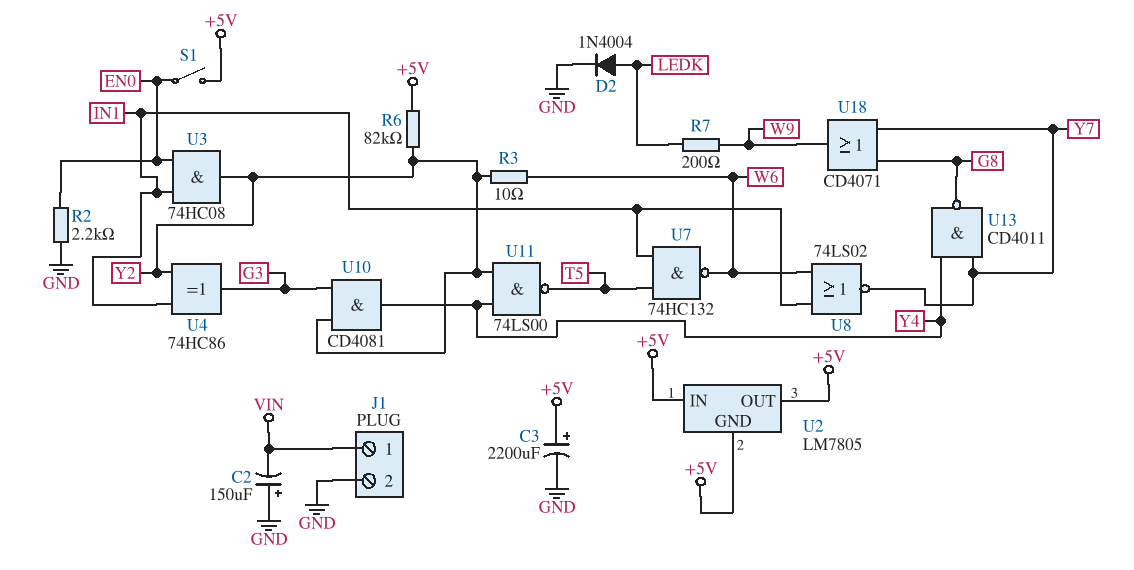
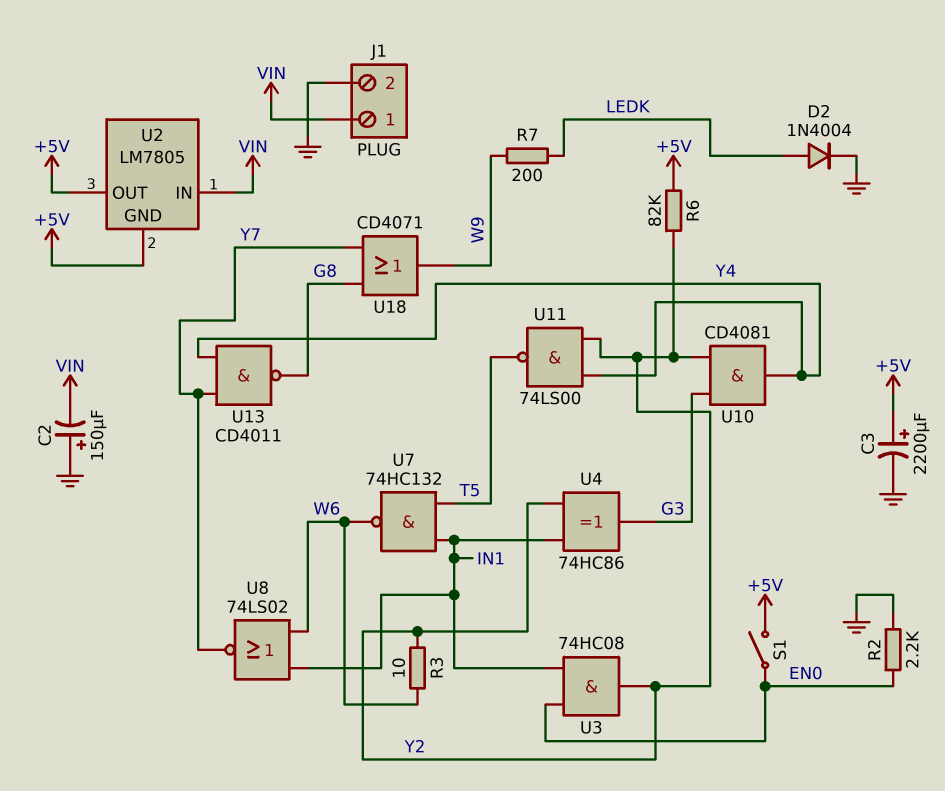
U2 pin IN: +5V -> VIN

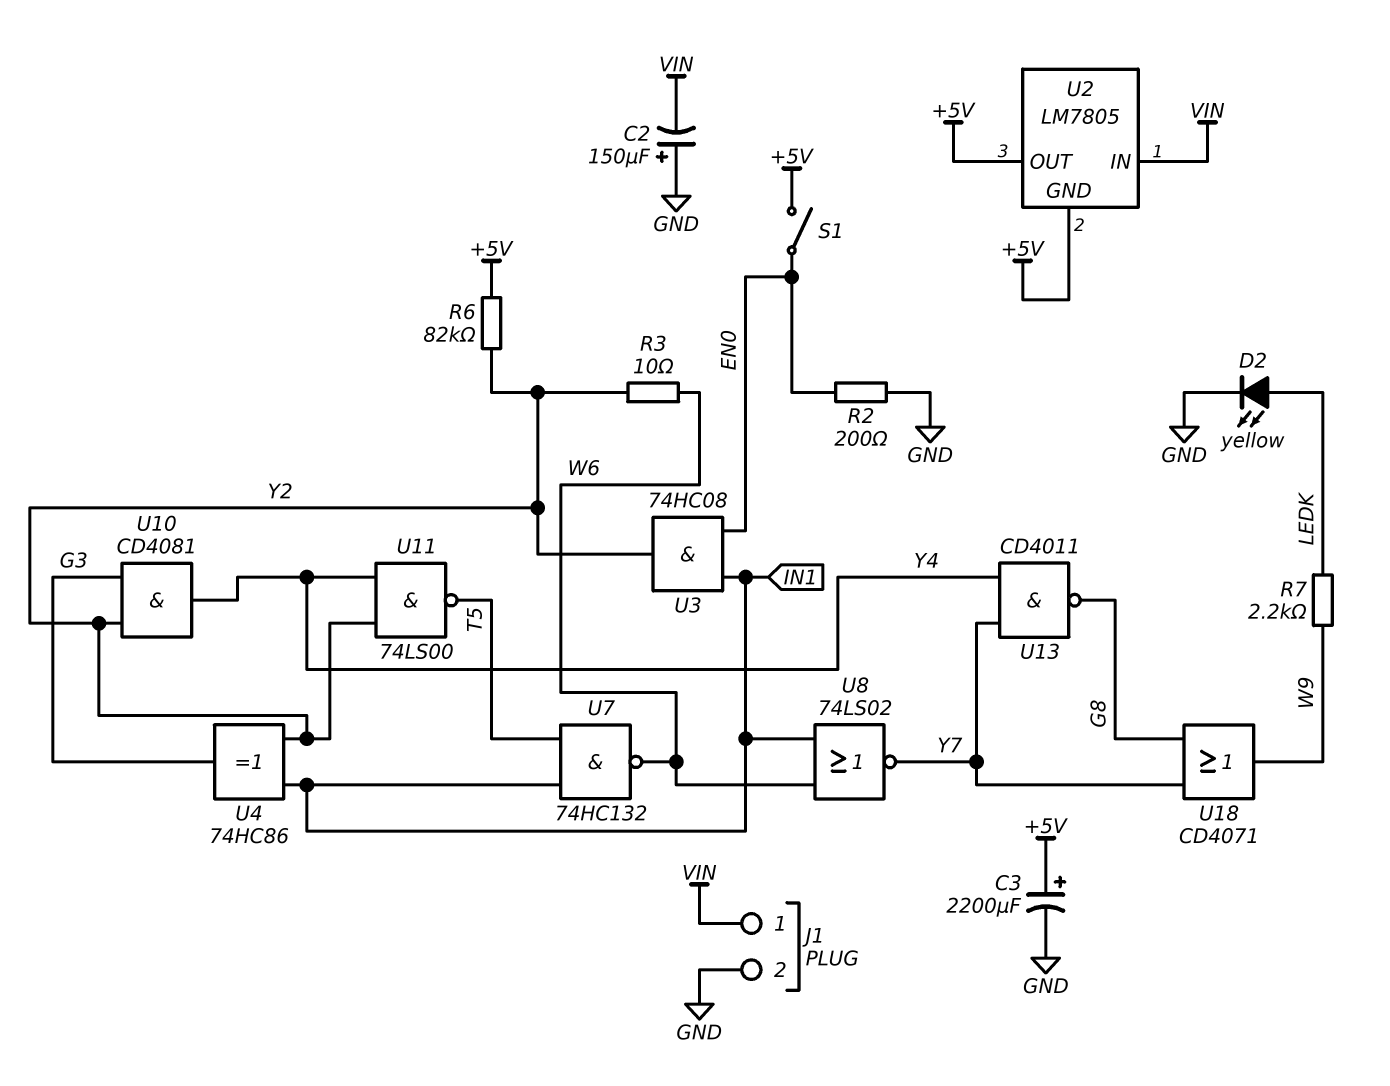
D2: diode 1N4004 (A LEDK, K GND) -> LED yellow (A LEDK, K GND)
R2: 2.2k (EN0, GND) -> 200 (EN0, GND)
R7: 200 (LEDK, W9) -> 2.2k (LEDK, W9)

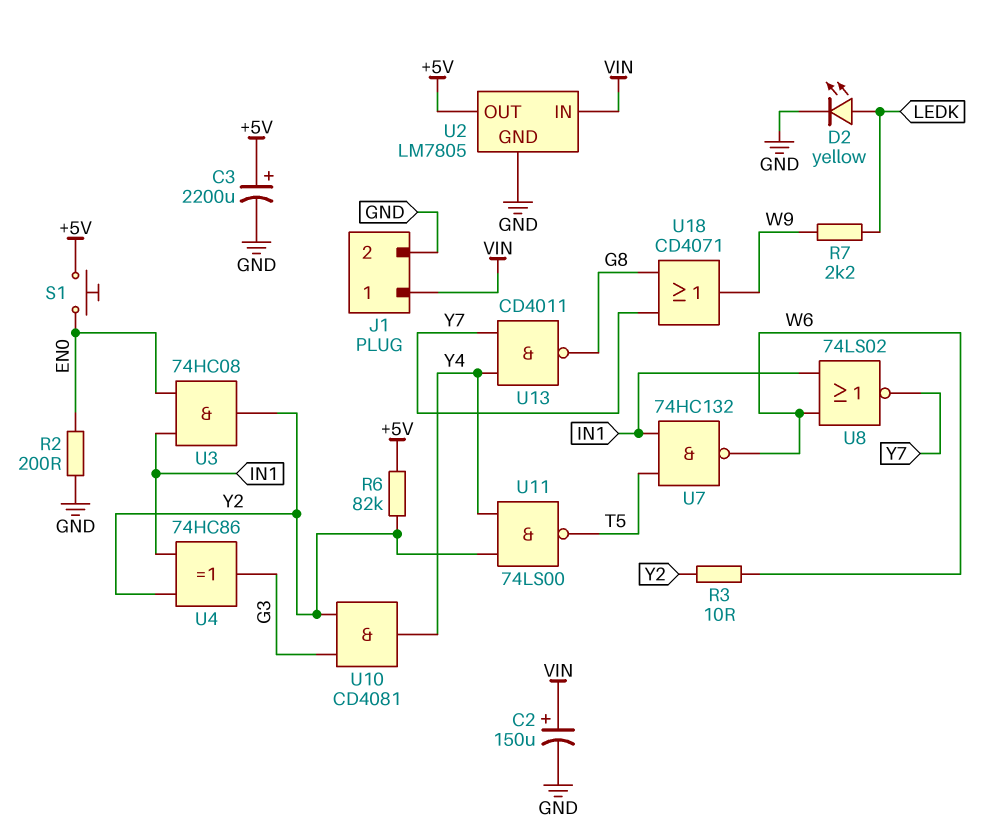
C2: 150uF (plus GND, minus VIN) -> 150uF (plus VIN, minus GND)
S1: switch (+5V, EN0) -> button (+5V, EN0)
U2 pin GND: +5V -> GND

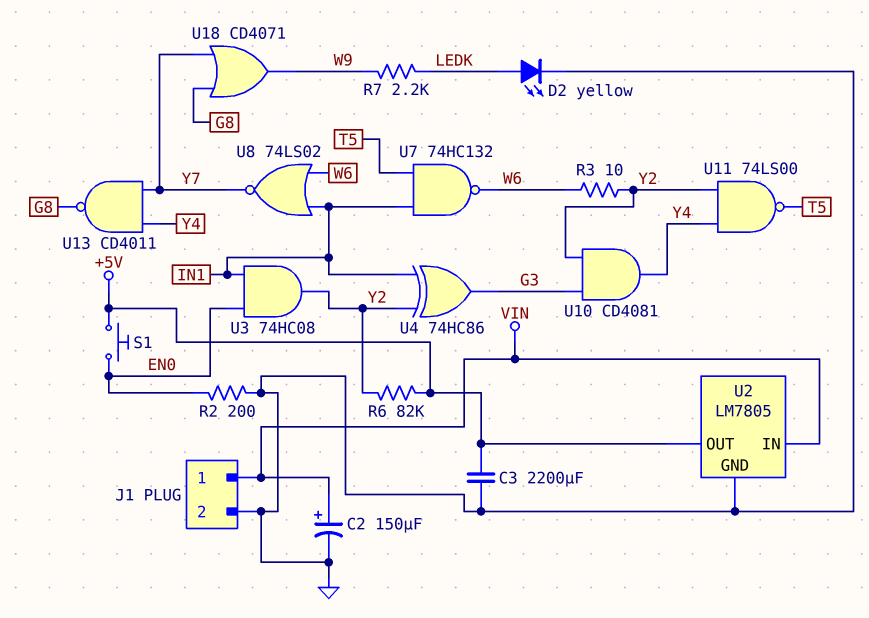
C3: 2200uF (plus +5V, minus GND) -> 2200uF (+5V, GND)

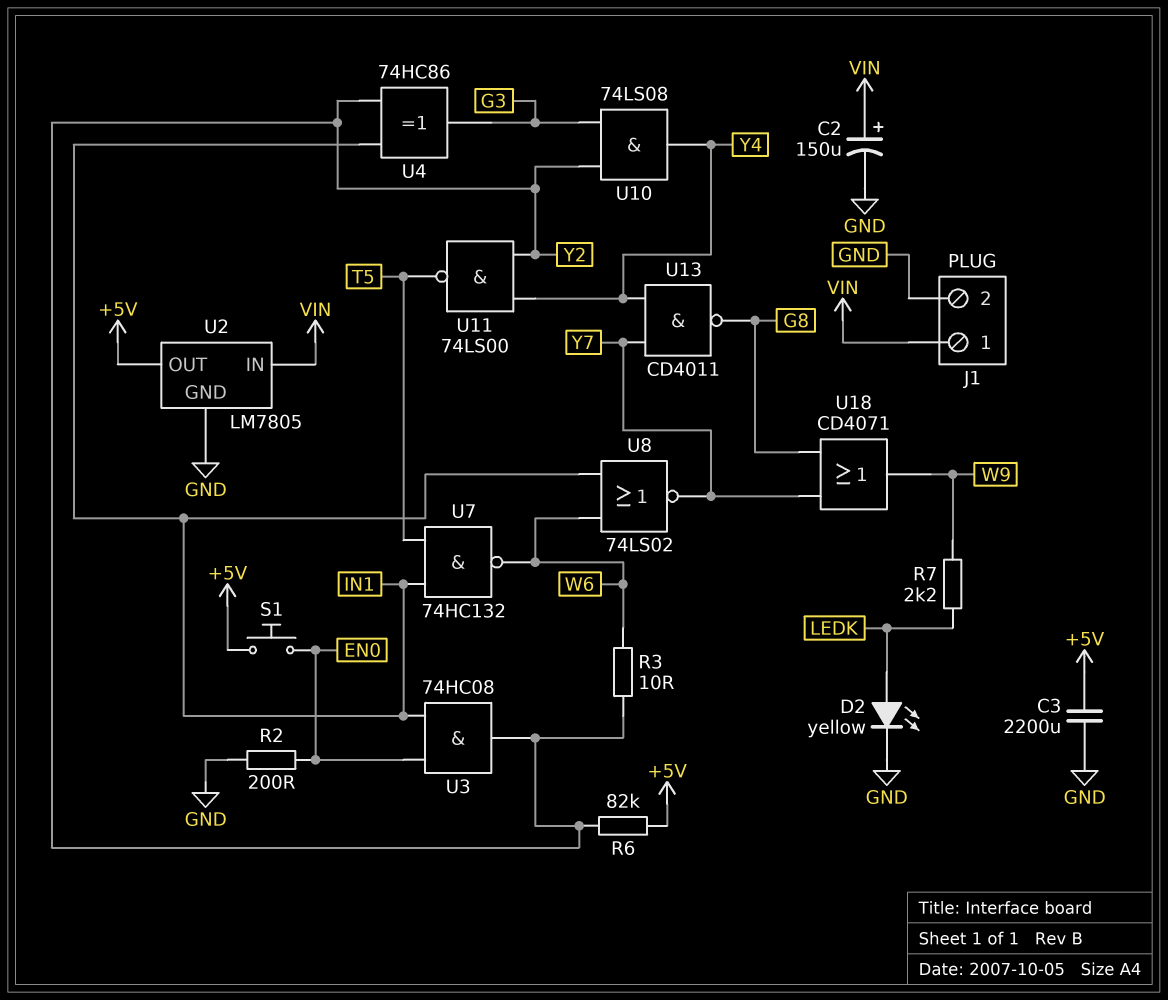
U10: AND CD4081 (in G3, in Y2, out Y4) -> AND 74LS08 (in G3, in Y2, out Y4)

